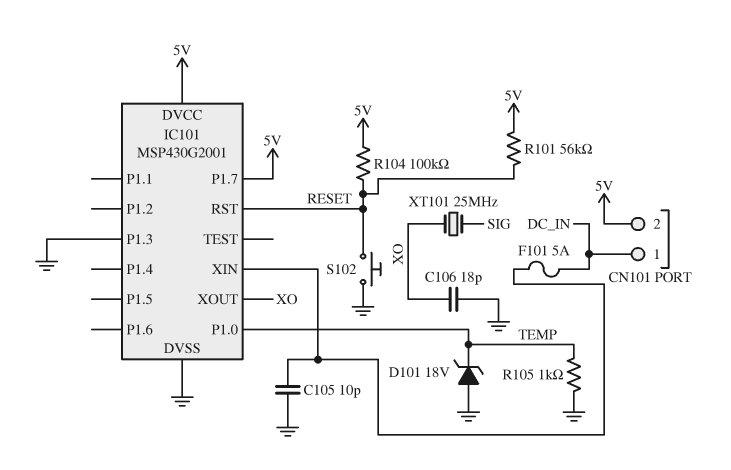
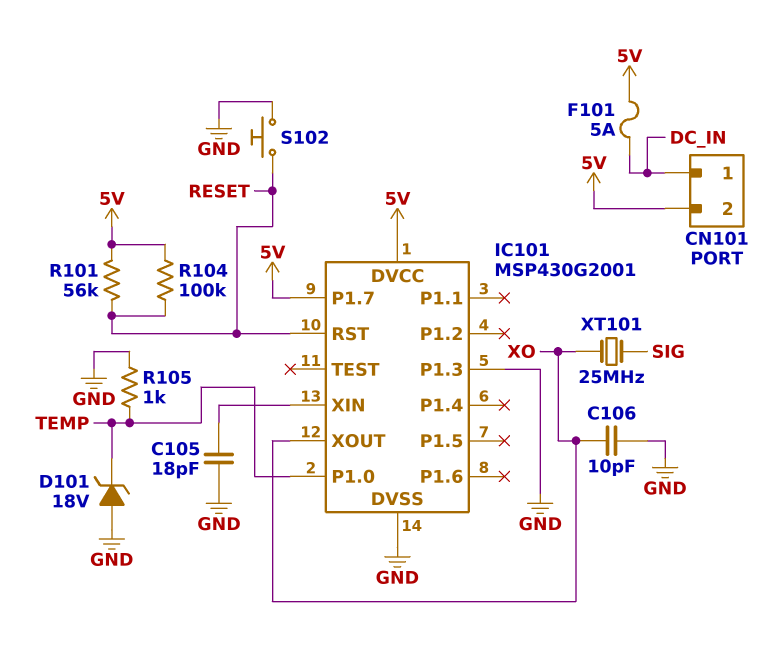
C105: 10pF (GND, IC101/XIN) -> 18pF (GND, IC101/XIN)
C106: 18pF (GND, XO) -> 10pF (GND, XO)
F101: 5A (DC_IN, IC101/XIN) -> 5A (5V, DC_IN)

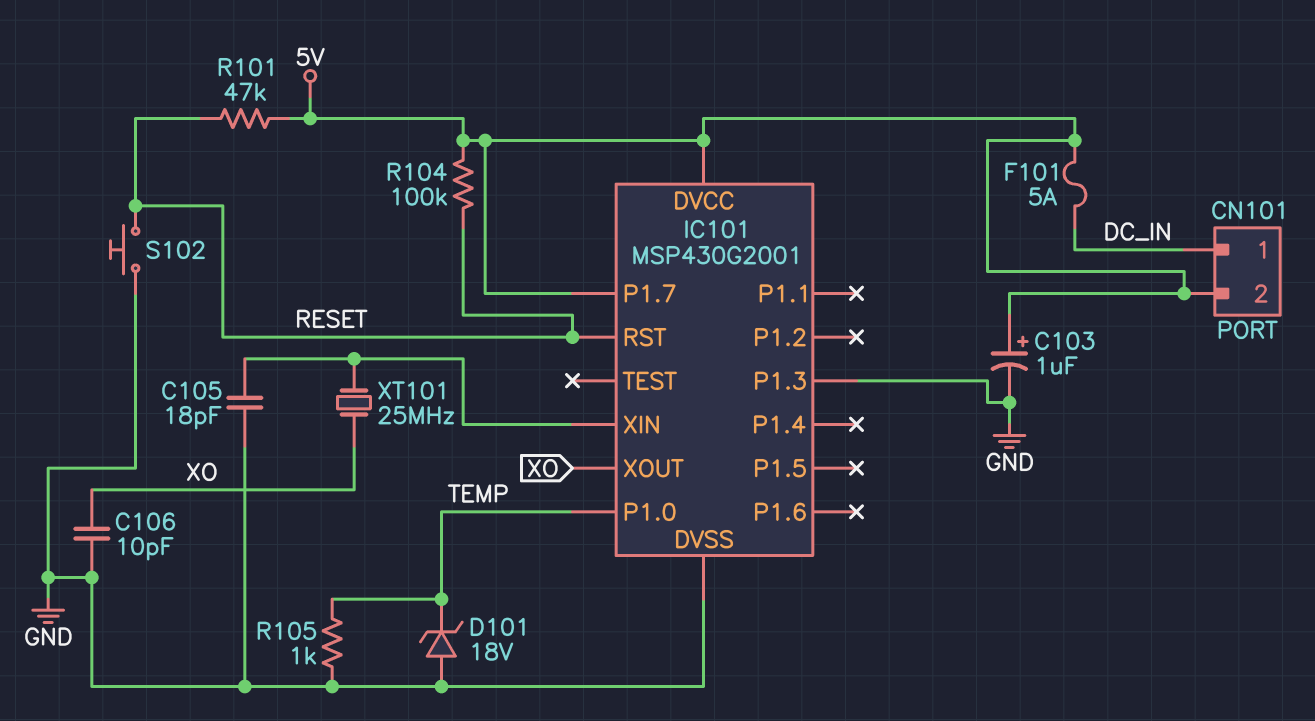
C103: none -> 1uF (plus 5V, minus GND)
R101: 56k (5V, RESET) -> 47k (5V, RESET)
XT101: 25MHz (SIG, XO) -> 25MHz (IC101/XIN, XO)

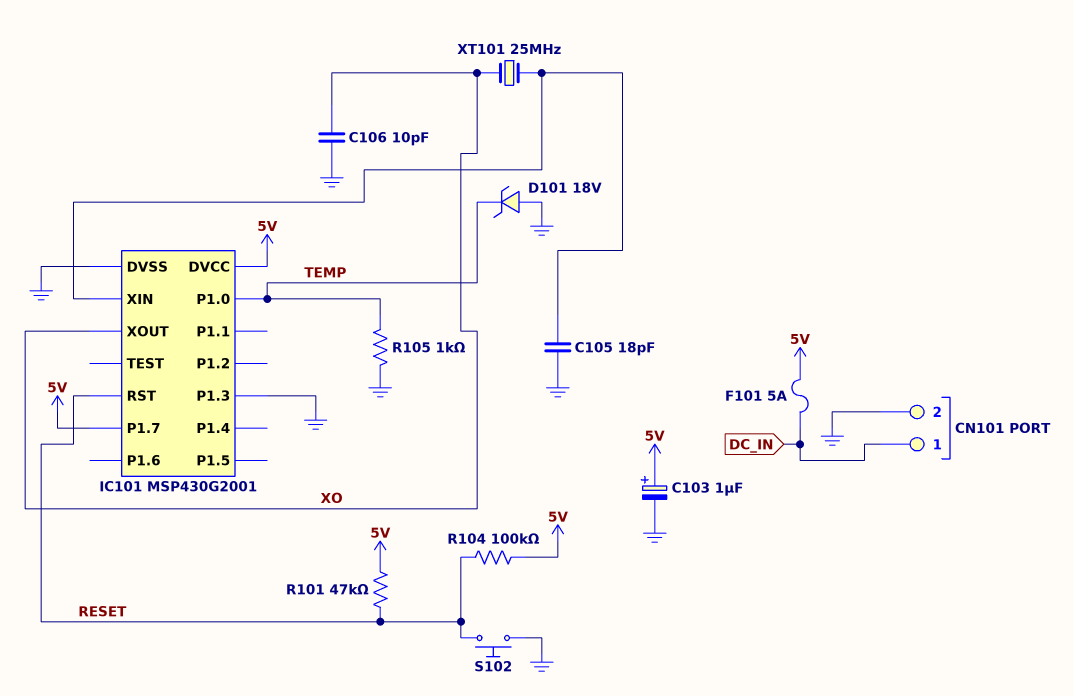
CN101 pin 2: 5V -> GND

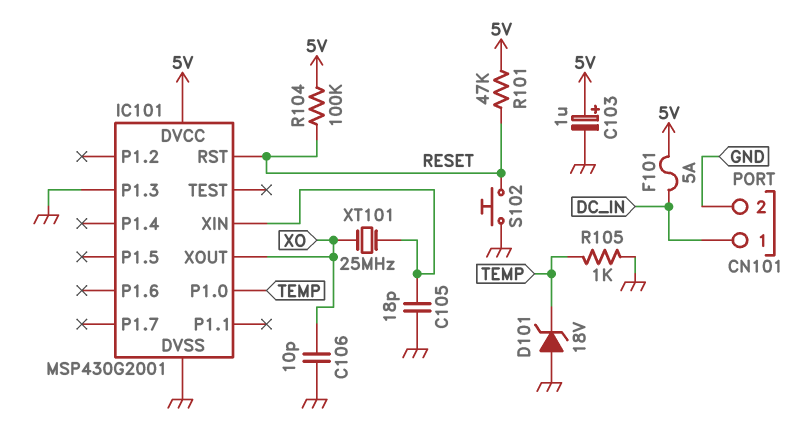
IC101 pin P1.7: 5V -> none

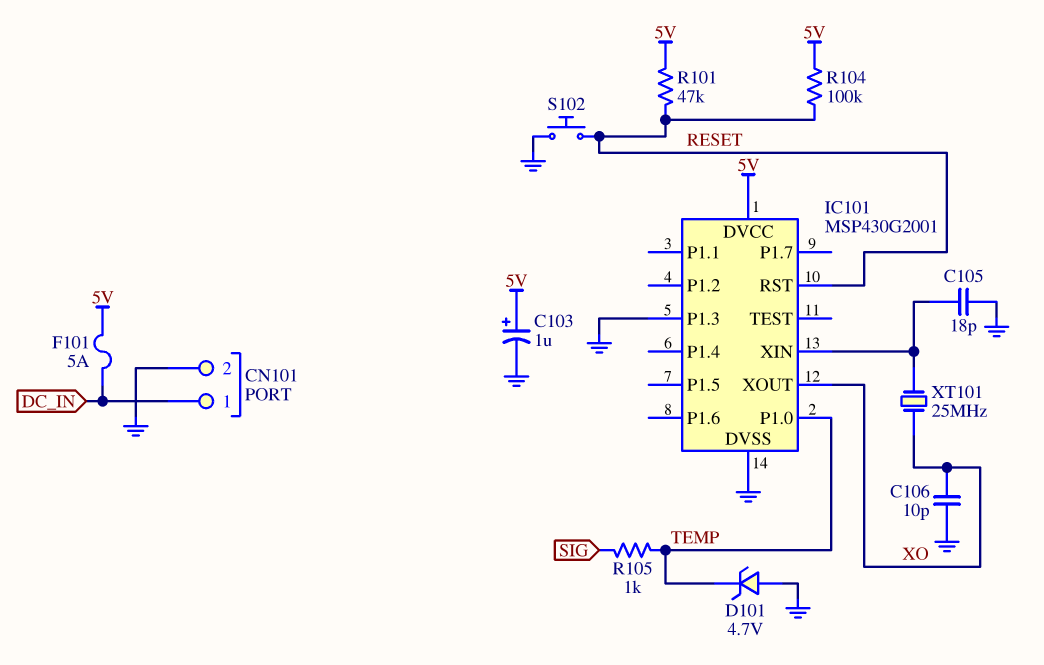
D101: zener 18V (A GND, K TEMP) -> zener 4.7V (A GND, K TEMP)
R105: 1k (GND, TEMP) -> 1k (SIG, TEMP)

